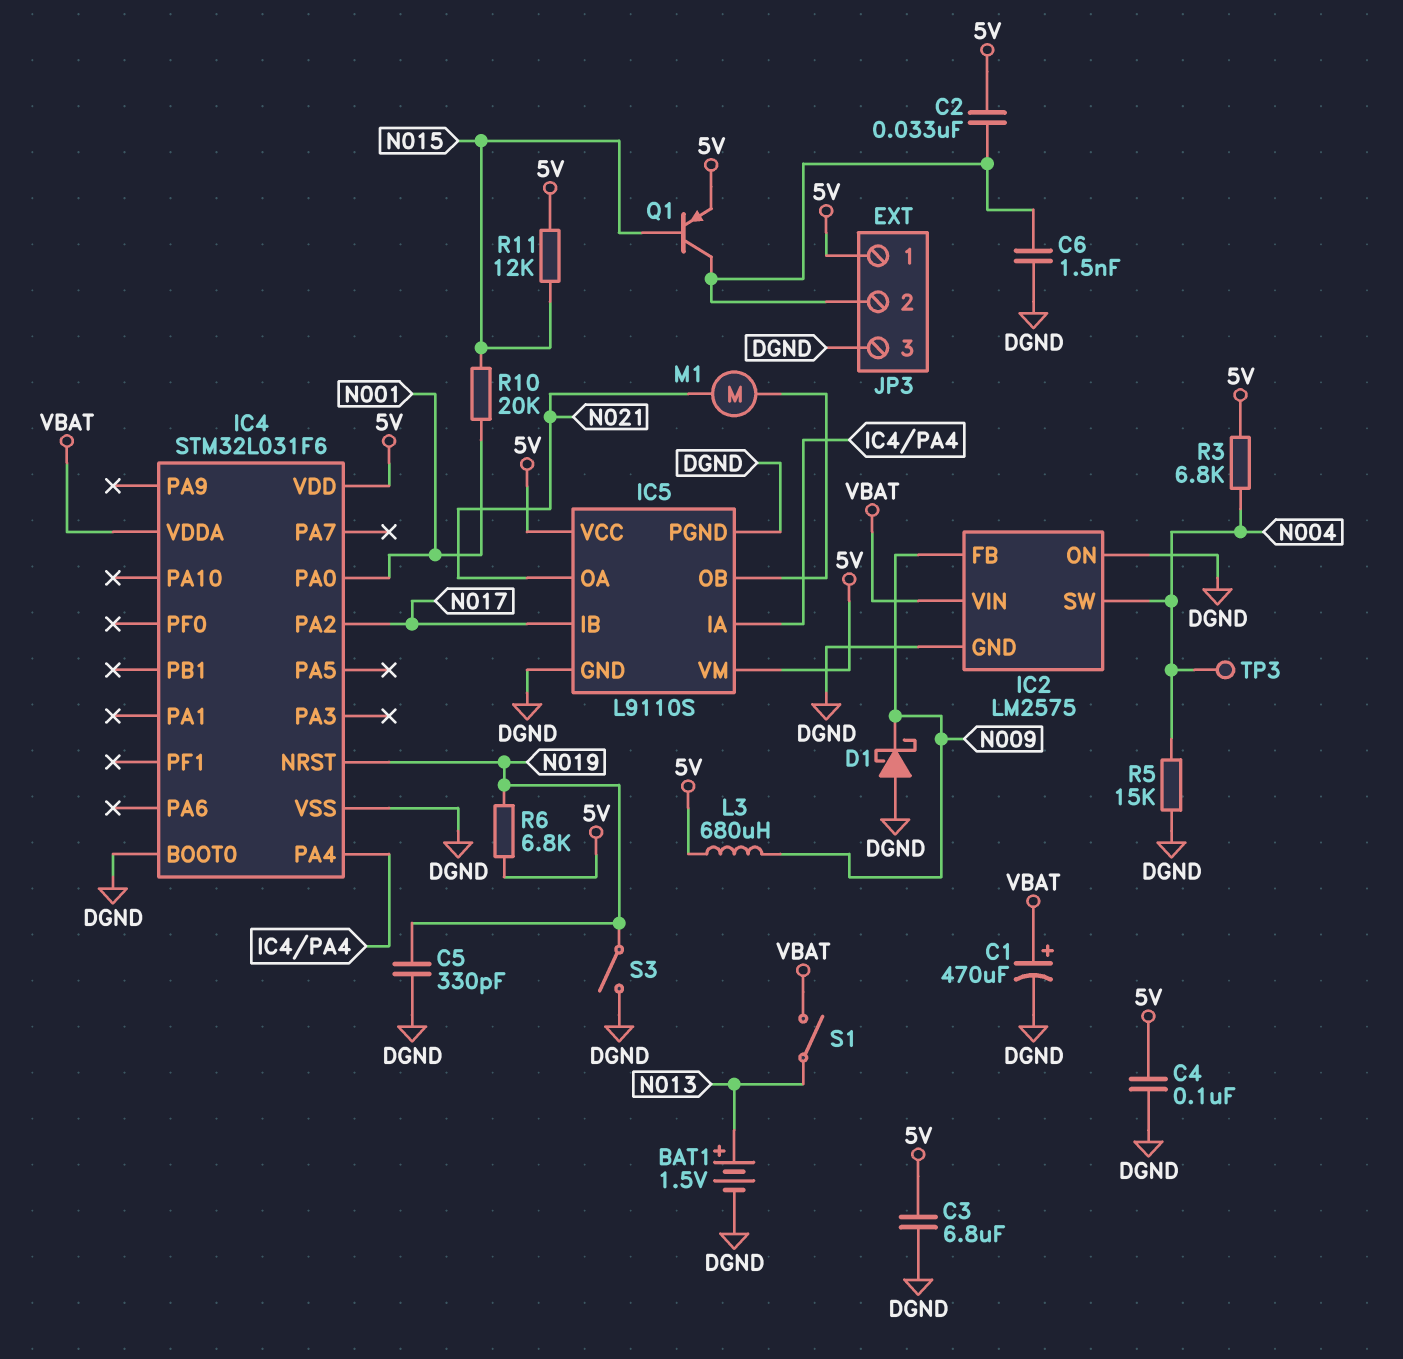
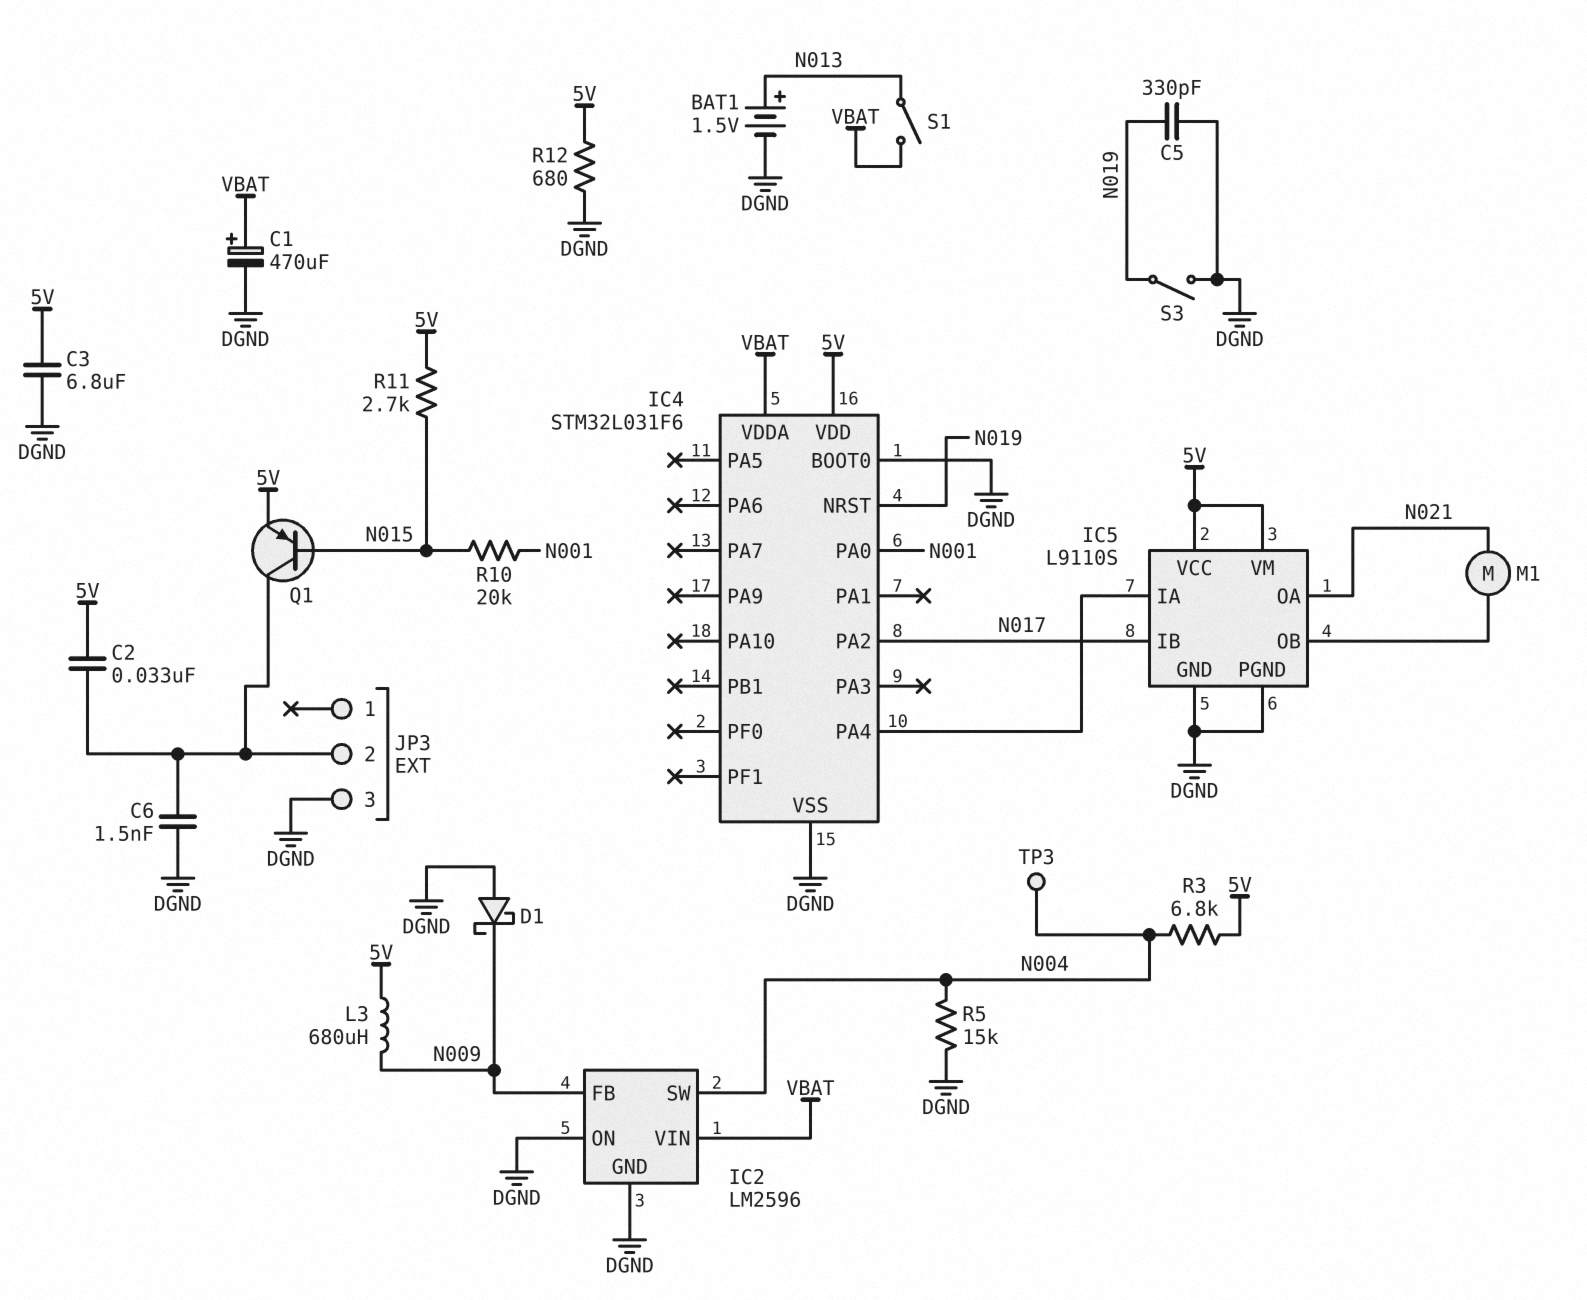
C4: 100nF (5V, DGND) -> none
IC2: LM2575 -> LM2596
JP3 pin 1: 5V -> none
R6: 6.8k (5V, N019) -> none
R11: 12k (5V, N015) -> 2.7k (5V, N015)
R12: none -> 680 (5V, DGND)

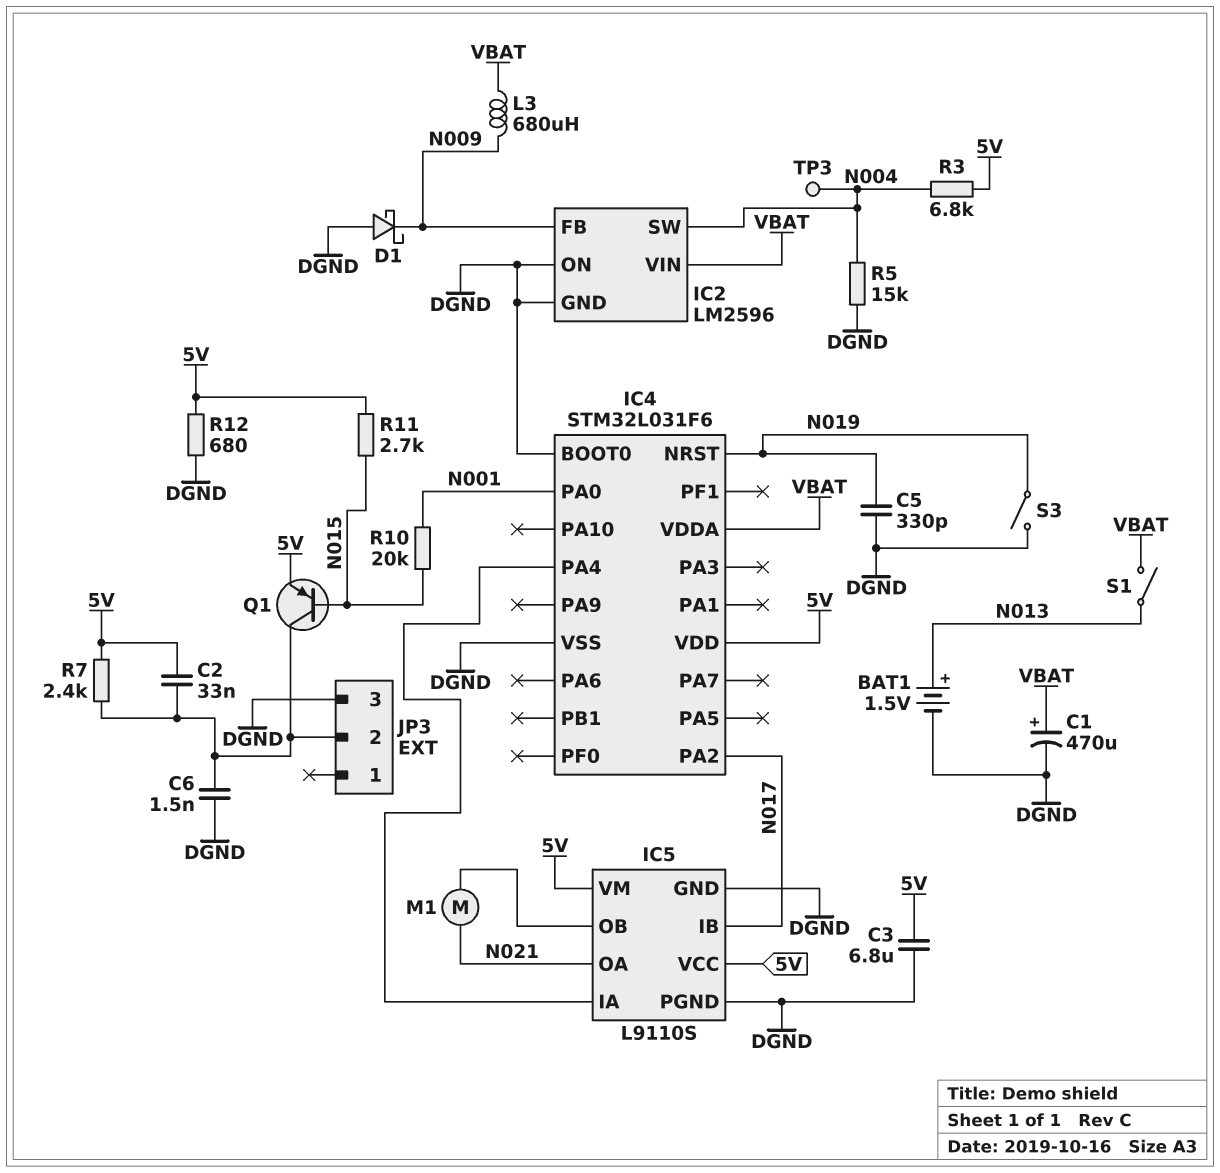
L3: 680uH (5V, N009) -> 680uH (N009, VBAT)
R7: none -> 2.4k (5V, JP3/2)

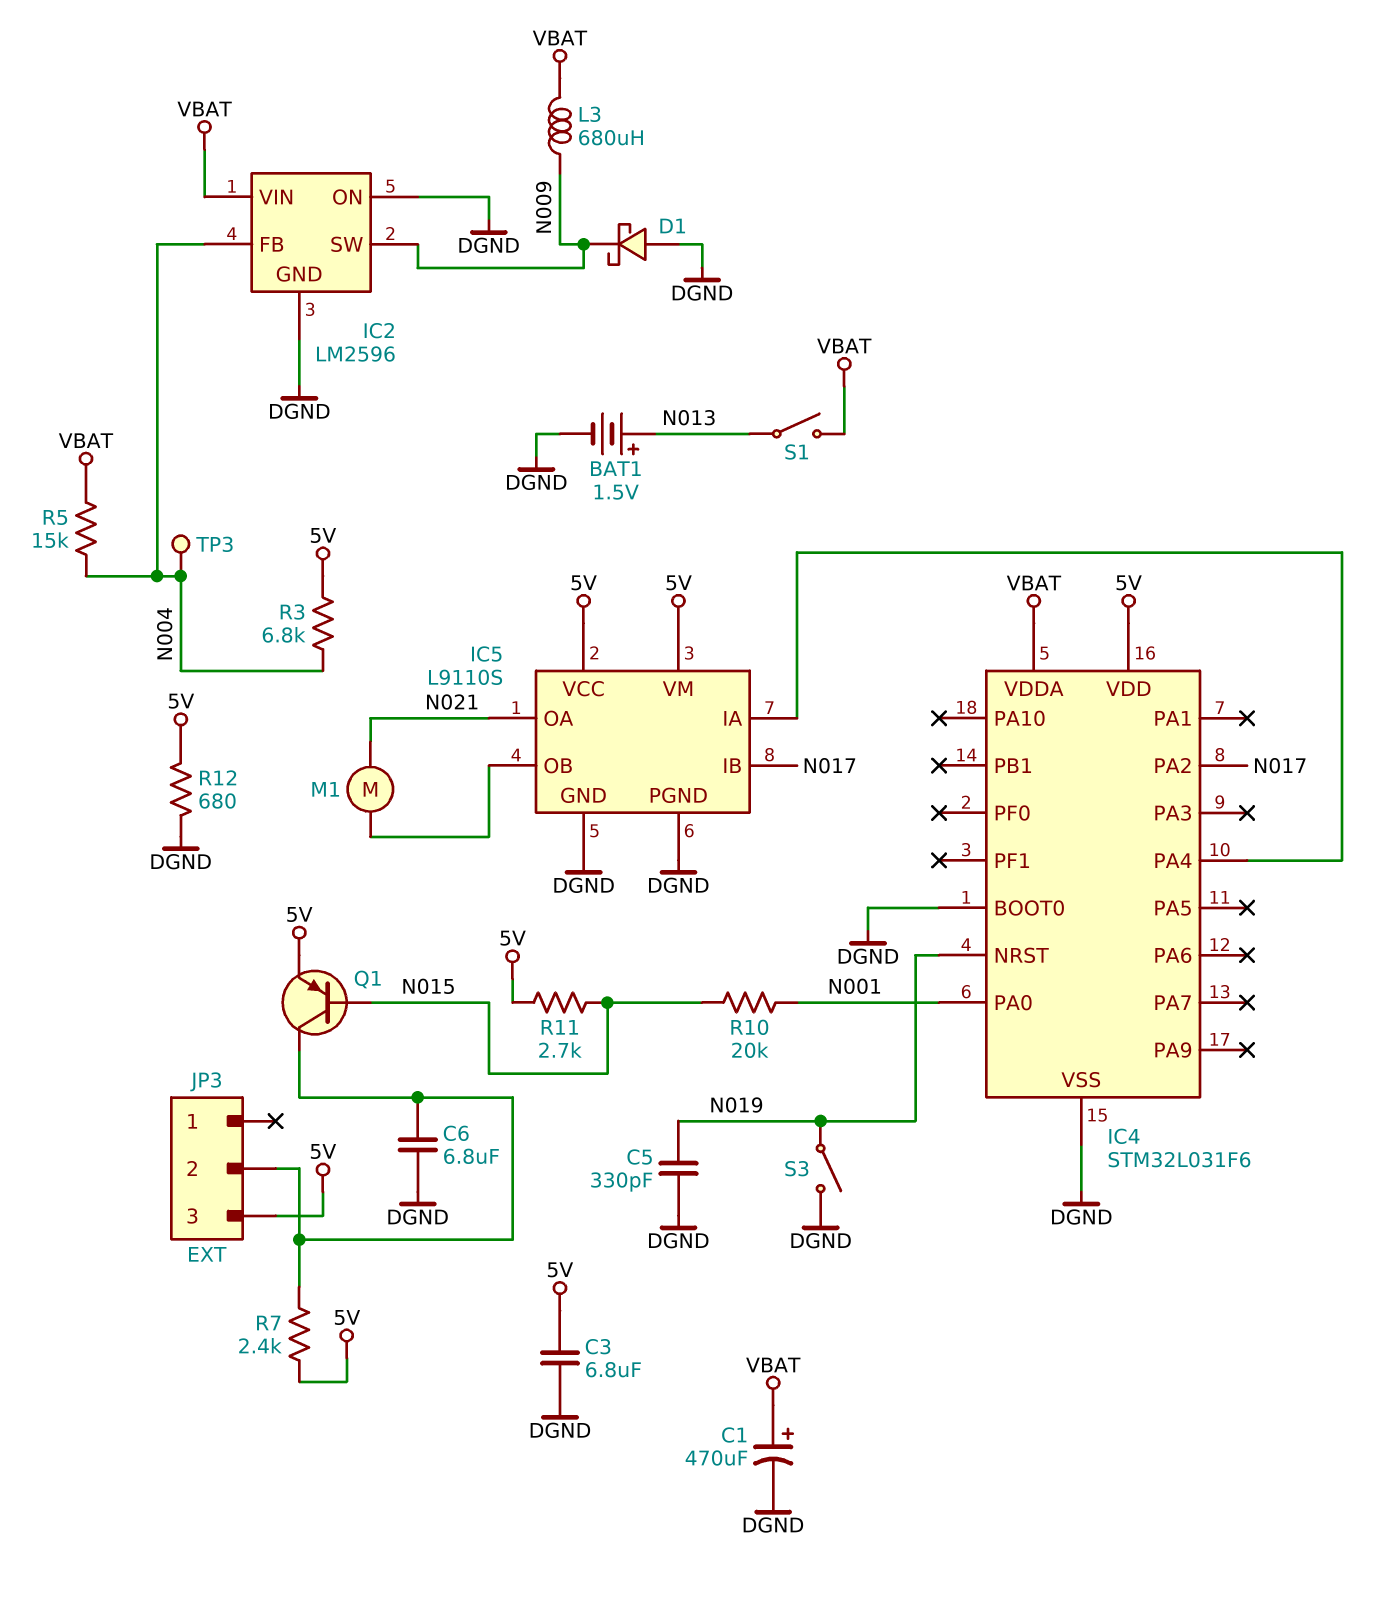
C2: 33nF (5V, JP3/2) -> none
C6: 1.5nF (DGND, JP3/2) -> 6.8uF (DGND, JP3/2)
IC2 pin FB: N009 -> N004
IC2 pin SW: N004 -> N009
JP3 pin 3: DGND -> 5V
R5: 15k (DGND, N004) -> 15k (N004, VBAT)

